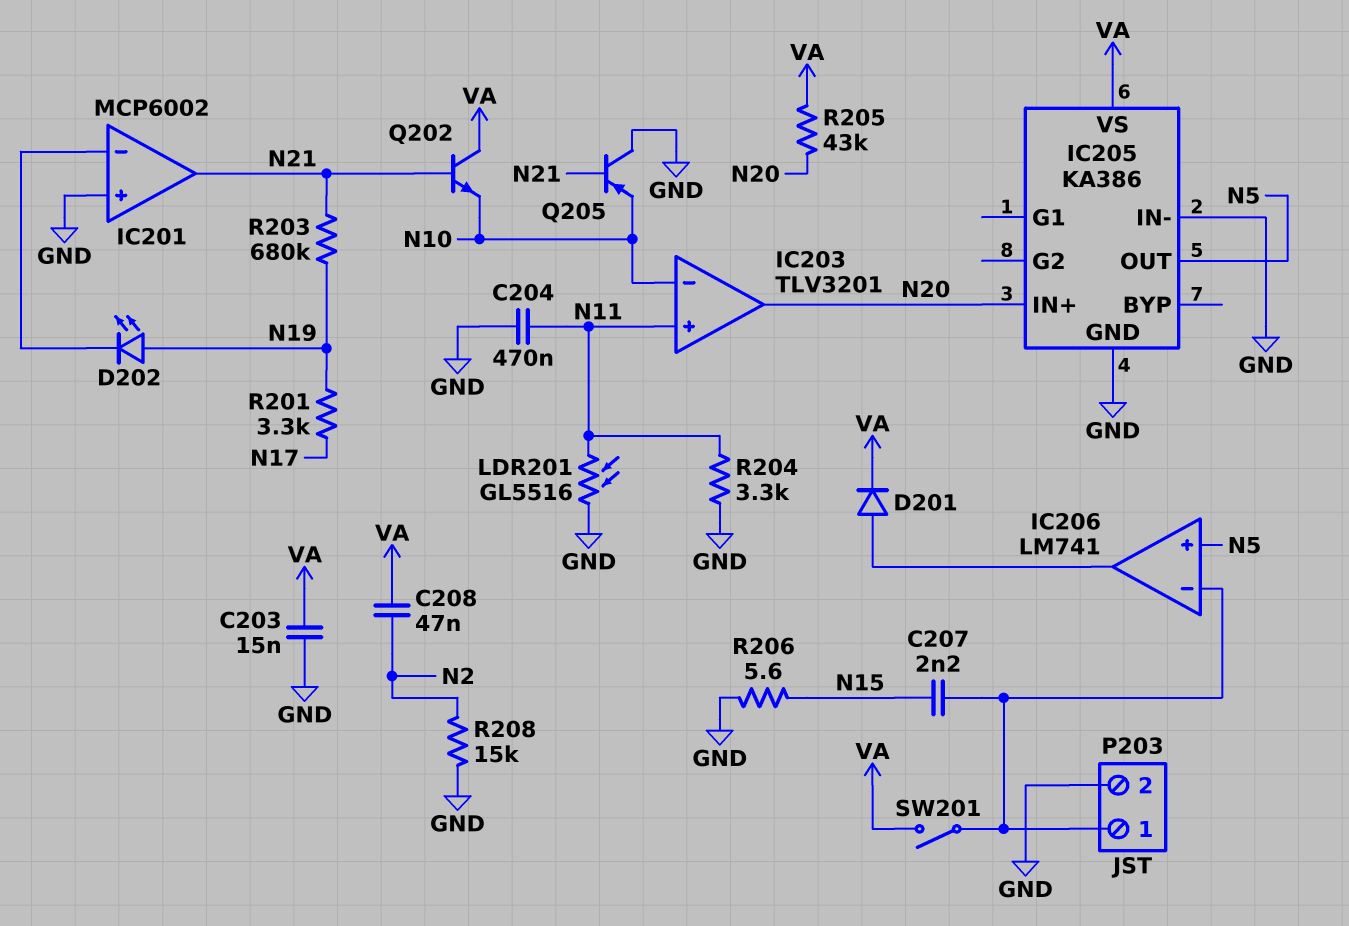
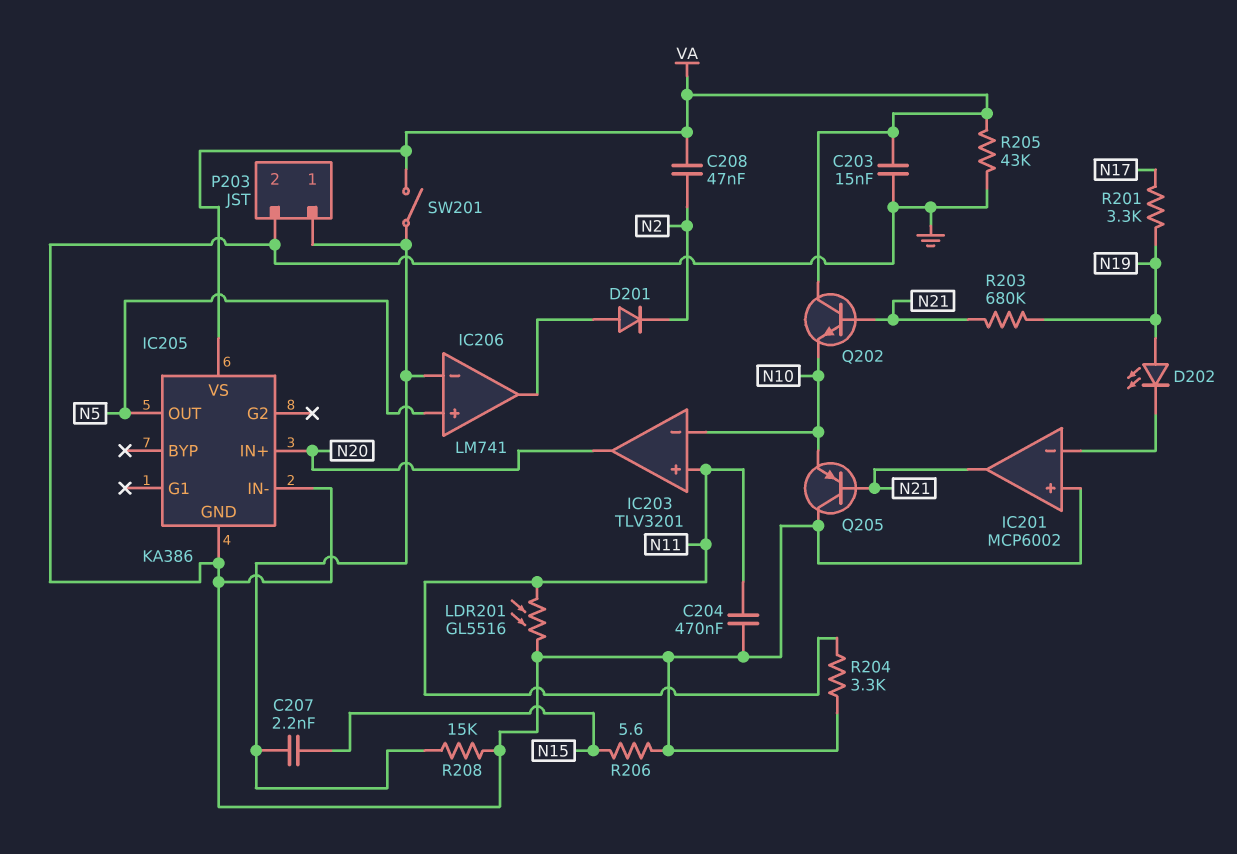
D201: diode (A IC206/out, K VA) -> diode (A IC206/out, K N2)
R205: 43k (N20, VA) -> 43k (GND, VA)
R208: 15k (GND, N2) -> 15k (GND, IC206/in-)

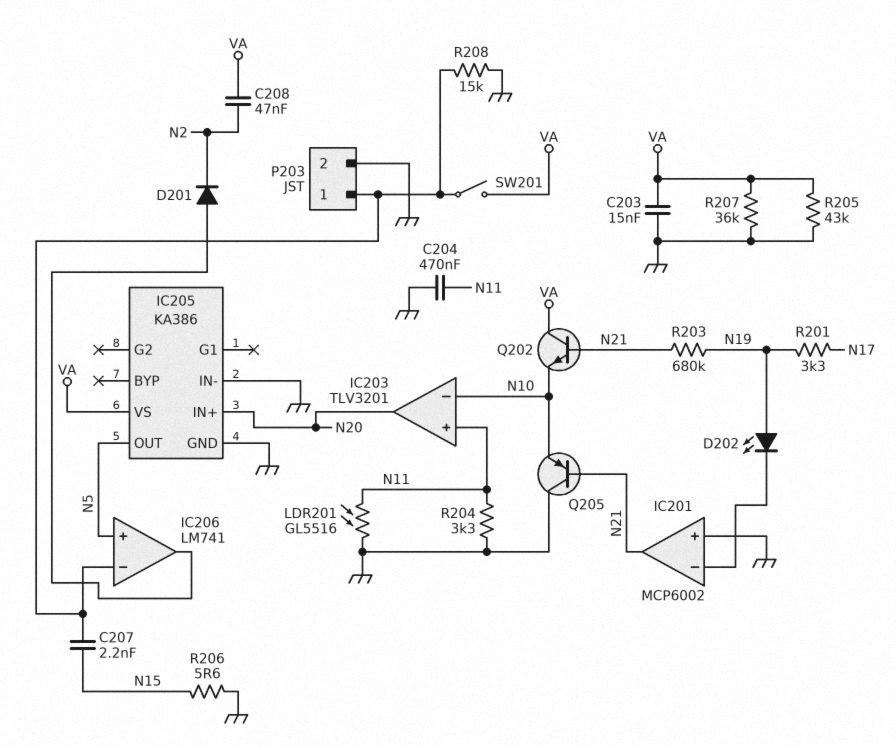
R207: none -> 36k (GND, VA)

